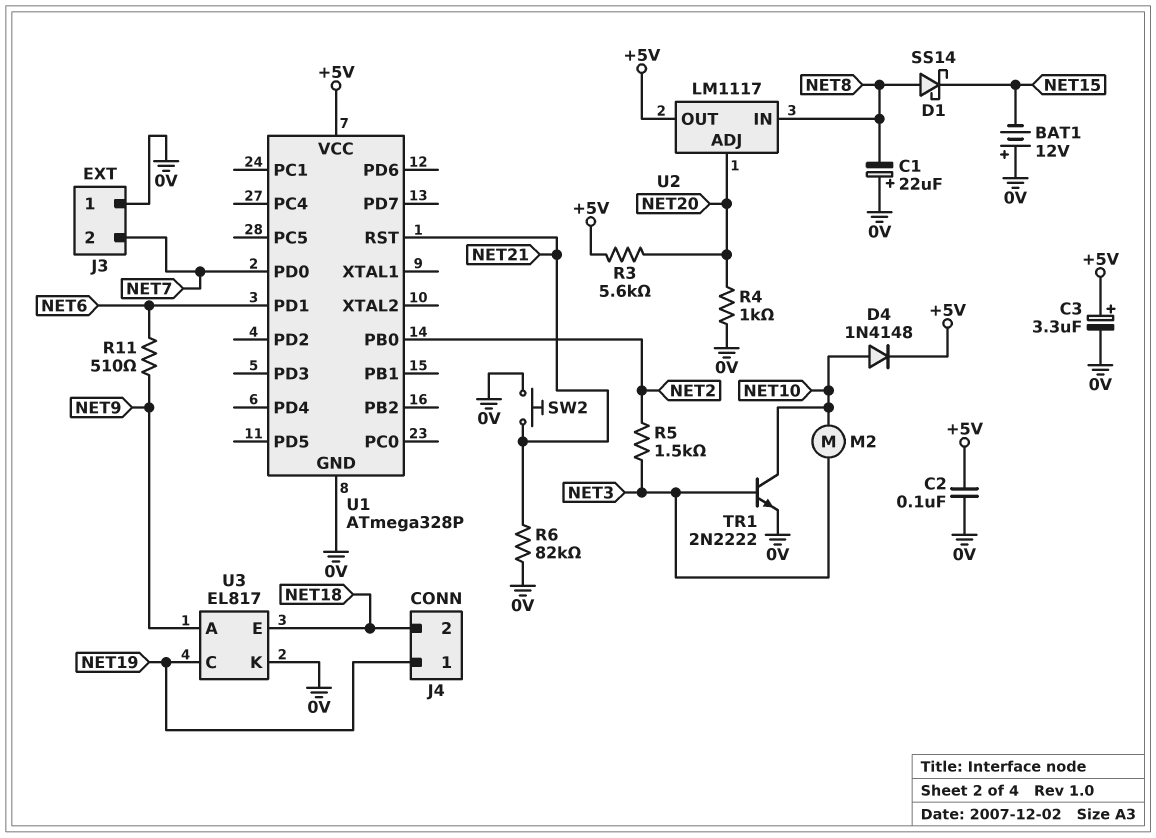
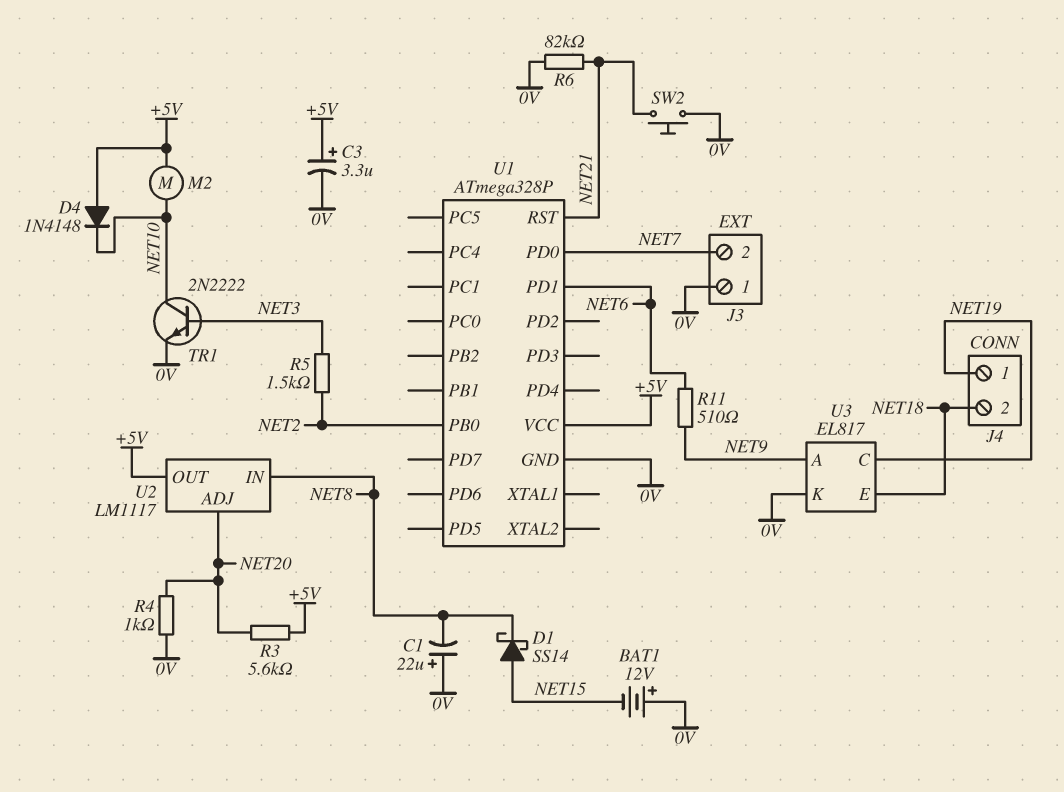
C2: 100nF (+5V, 0V) -> none
D1: schottky SS14 (A NET8, K NET15) -> schottky SS14 (A NET15, K NET8)
D4: diode 1N4148 (A NET10, K +5V) -> diode 1N4148 (A +5V, K NET10)
M2: motor (NET3, NET10) -> motor (+5V, NET10)

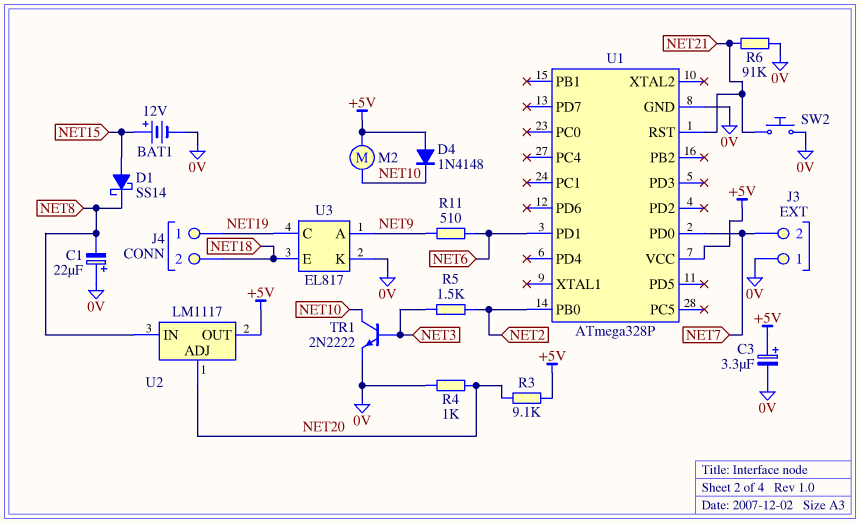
BAT1: 12V (plus 0V, minus NET15) -> 12V (plus NET15, minus 0V)
R3: 5.6k (+5V, NET20) -> 9.1k (+5V, NET20)
R6: 82k (0V, NET21) -> 91k (0V, NET21)

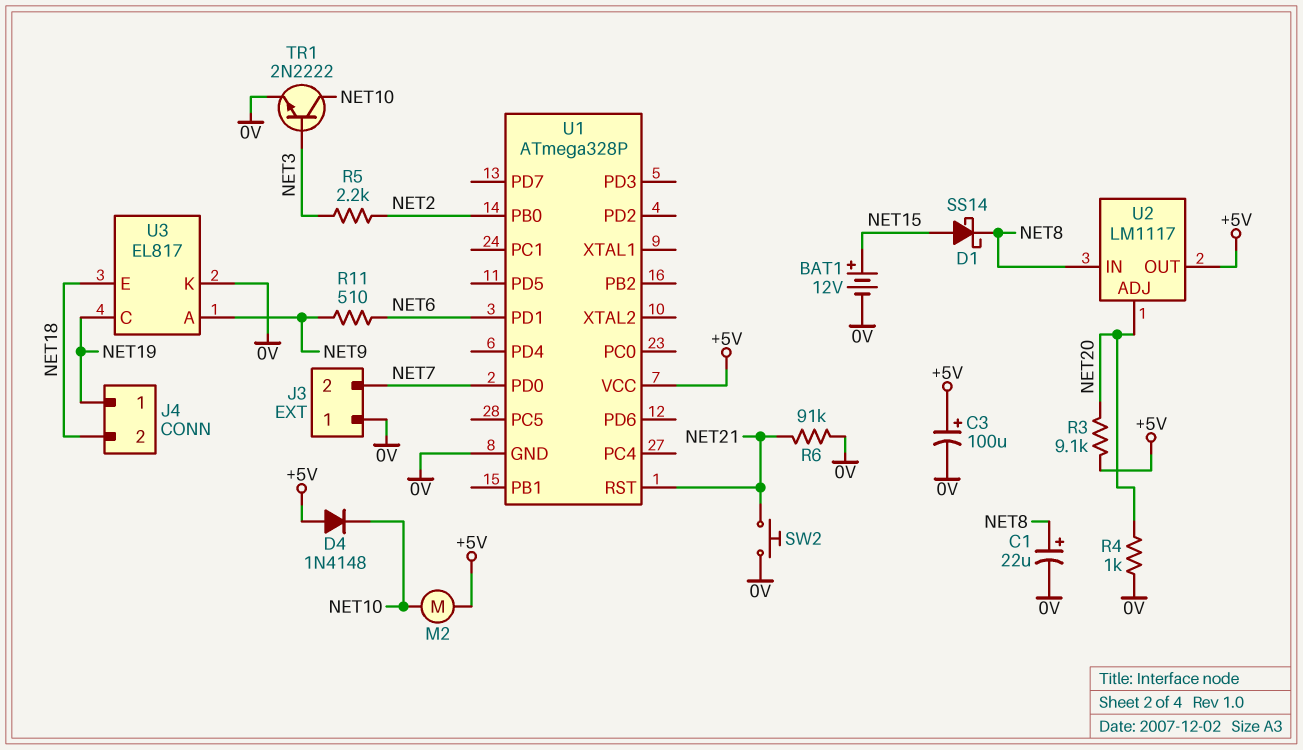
C1: 22uF (plus 0V, minus NET8) -> 22uF (plus NET8, minus 0V)
C3: 3.3uF (plus +5V, minus 0V) -> 100uF (plus +5V, minus 0V)
R5: 1.5k (NET2, NET3) -> 2.2k (NET2, NET3)

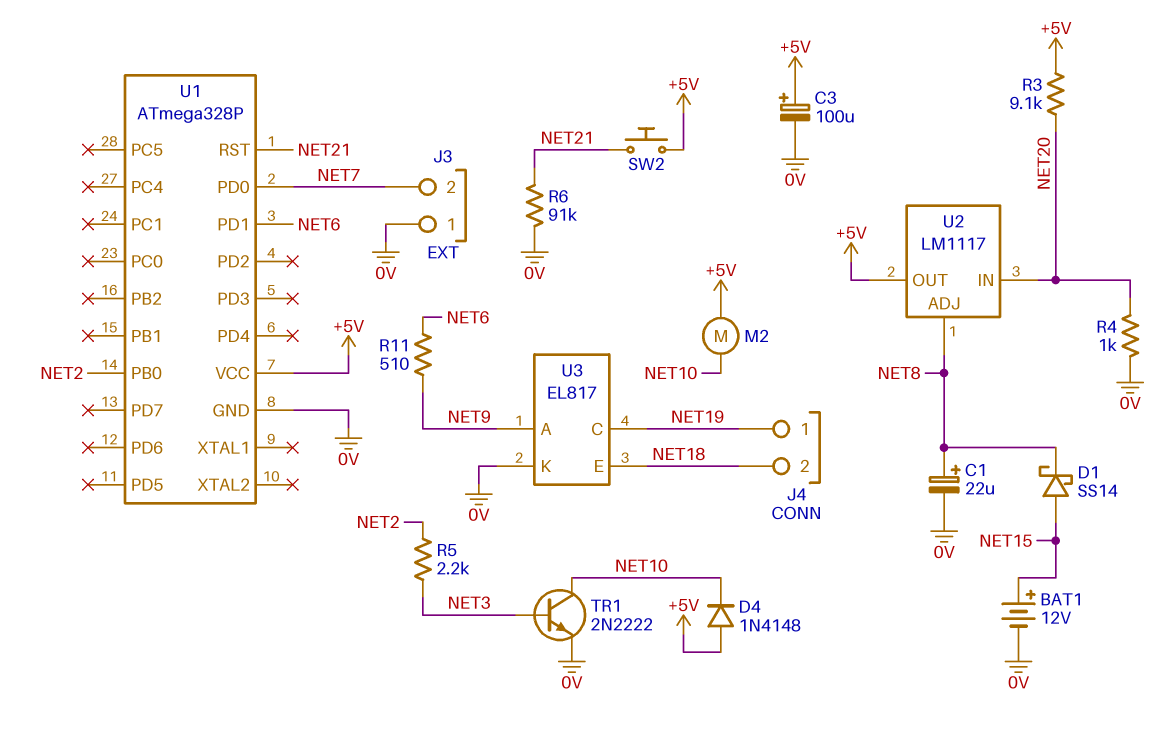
SW2: button (0V, NET21) -> button (+5V, NET21)
U2 pin ADJ: NET20 -> NET8
U2 pin IN: NET8 -> NET20

